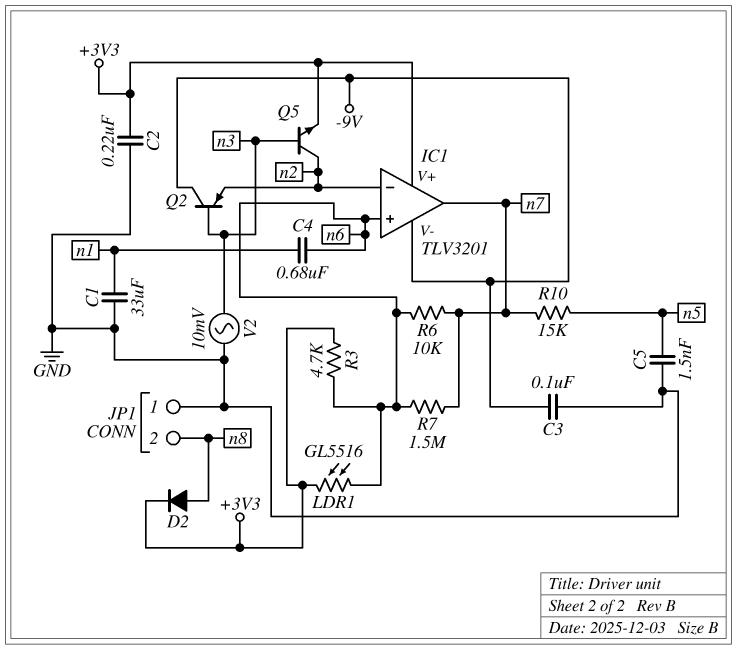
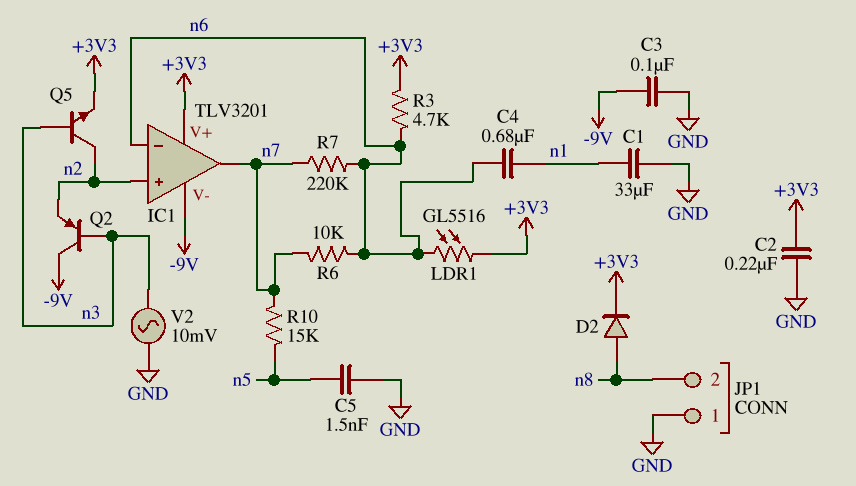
IC1 pin in+: n6 -> n2
IC1 pin in-: n2 -> n6
R7: 1.5M (n6, n7) -> 220k (n6, n7)

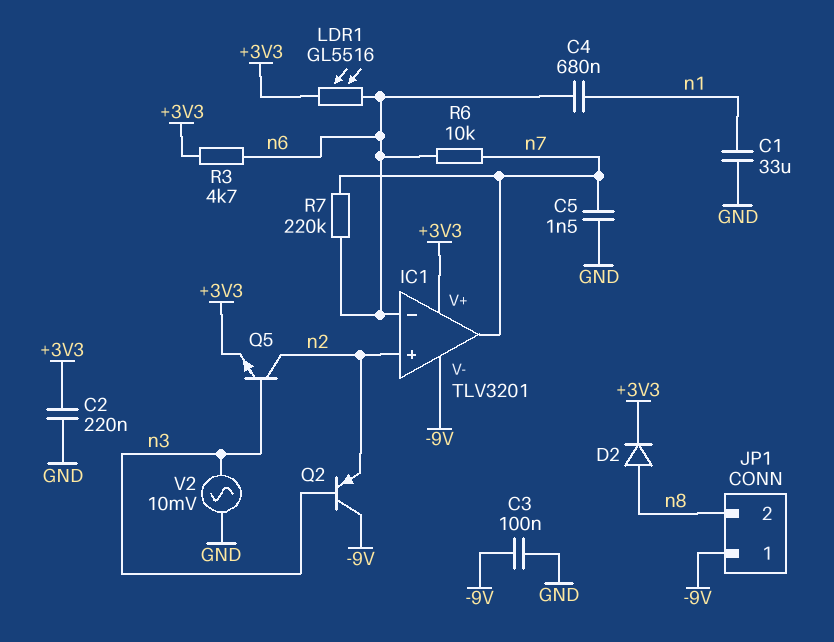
C5: 1.5nF (GND, n5) -> 1.5nF (GND, n7)
JP1 pin 1: GND -> -9V
R10: 15k (n5, n7) -> none

